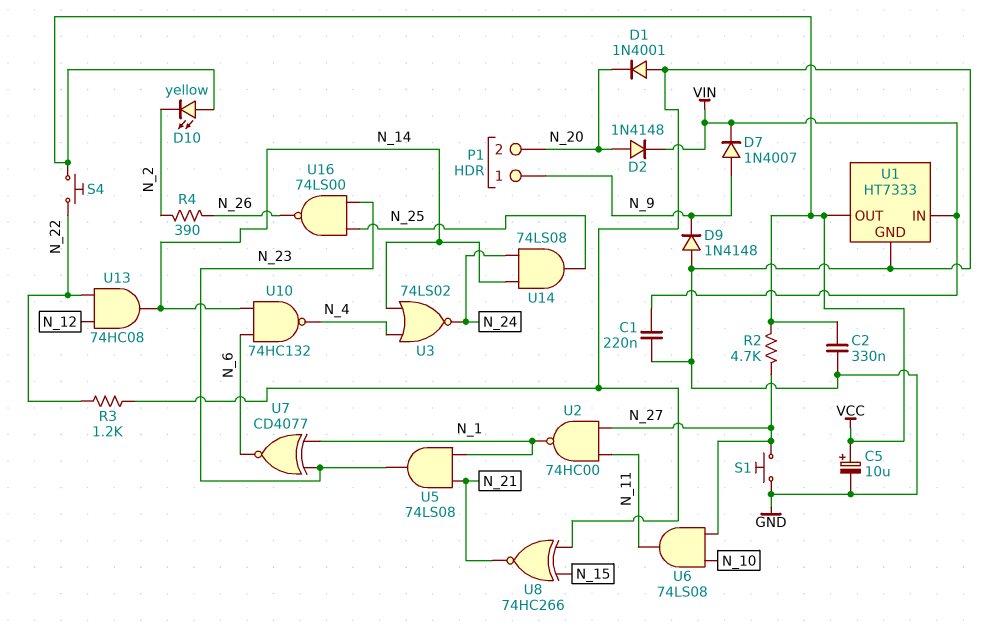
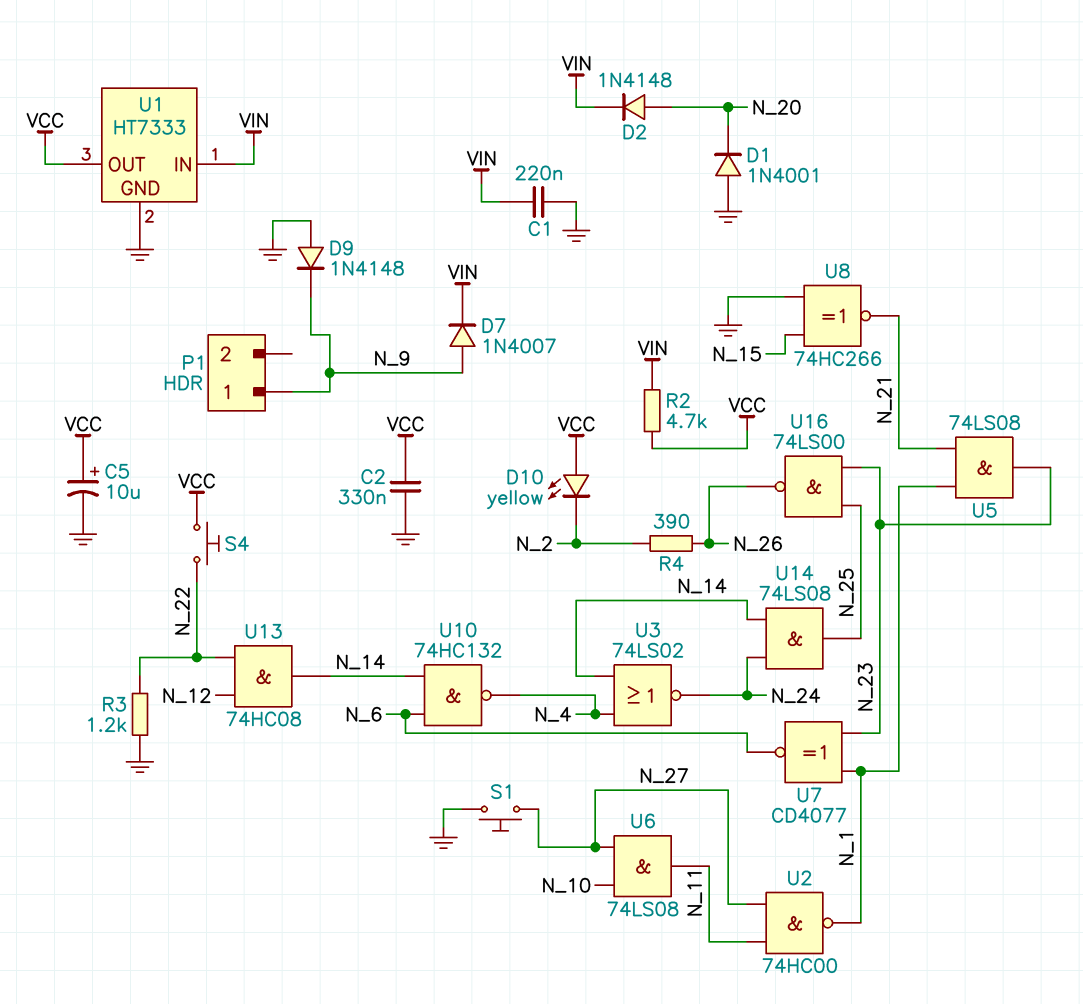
P1 pin 2: N_20 -> none
R2: 4.7k (N_27, VCC) -> 4.7k (VCC, VIN)

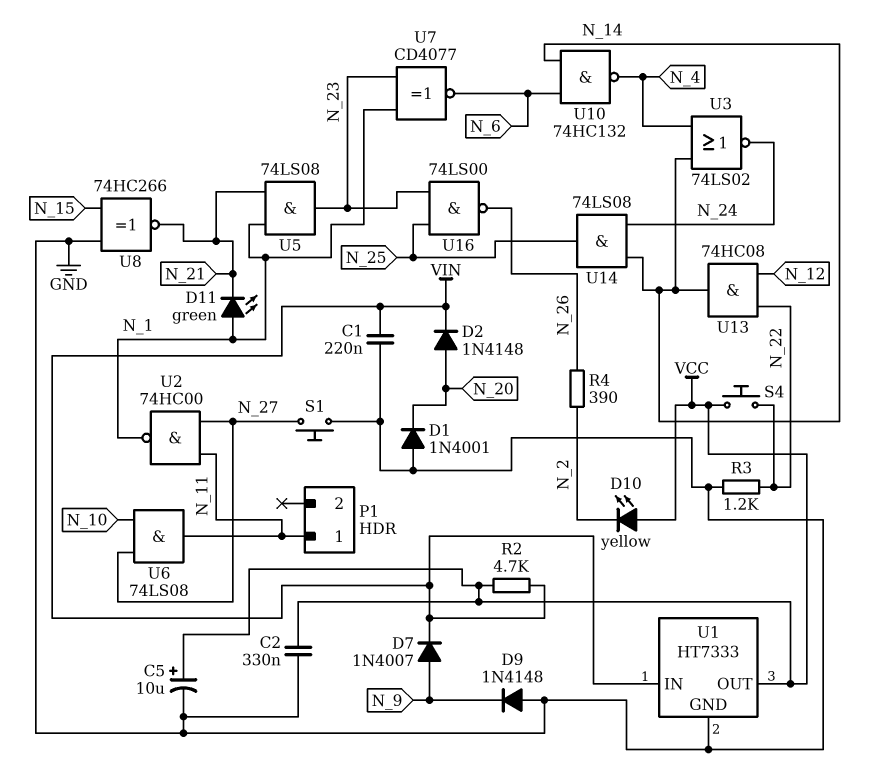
D11: none -> LED green (A N_1, K N_21)
P1 pin 1: N_9 -> N_11

